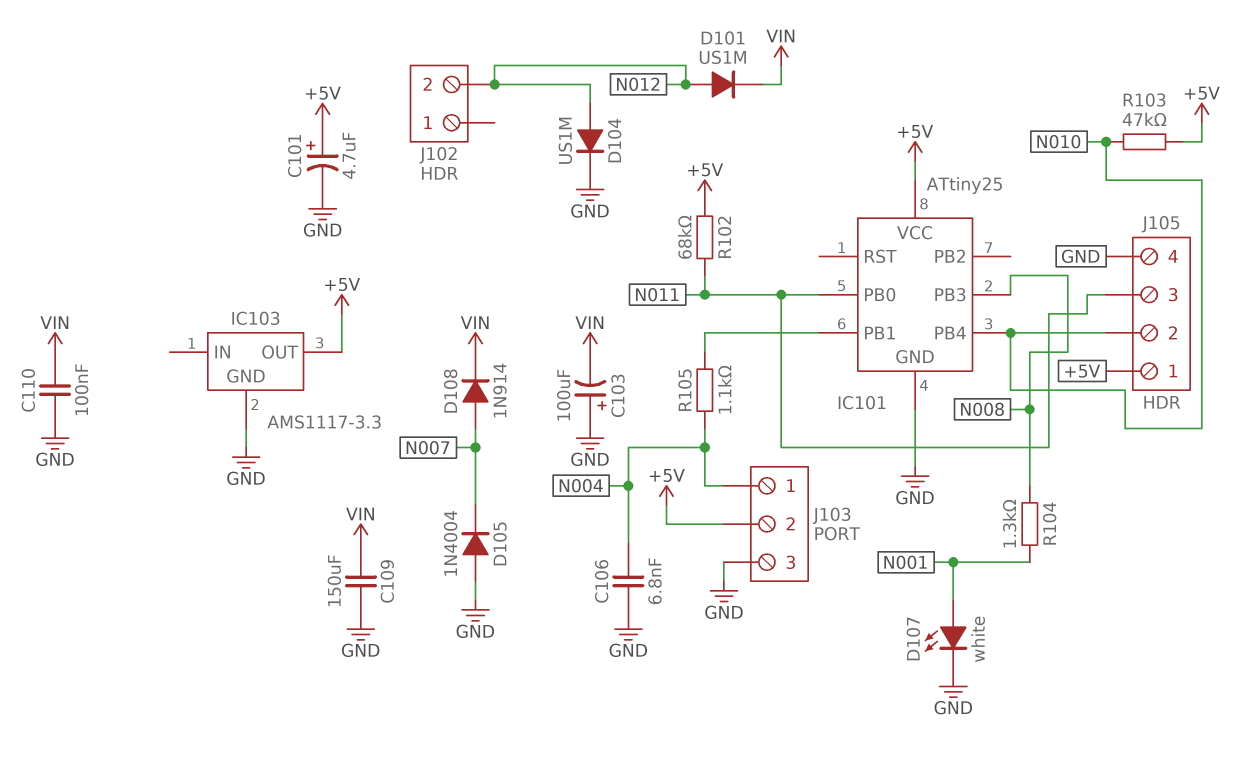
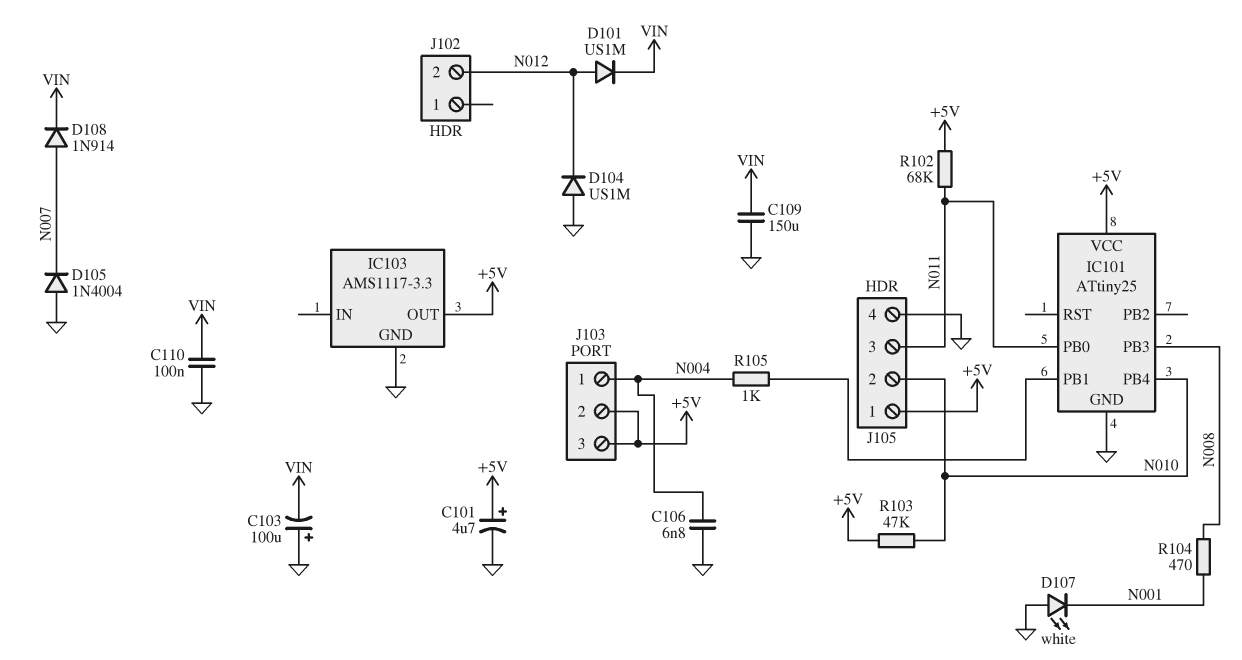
D104: diode US1M (A N012, K GND) -> diode US1M (A GND, K N012)
D107: LED white (A N001, K GND) -> LED white (A GND, K N001)
J103 pin 3: GND -> +5V
R104: 1.3k (N001, N008) -> 470 (N001, N008)
R105: 1.1k (IC101/PB1, N004) -> 1k (IC101/PB1, N004)

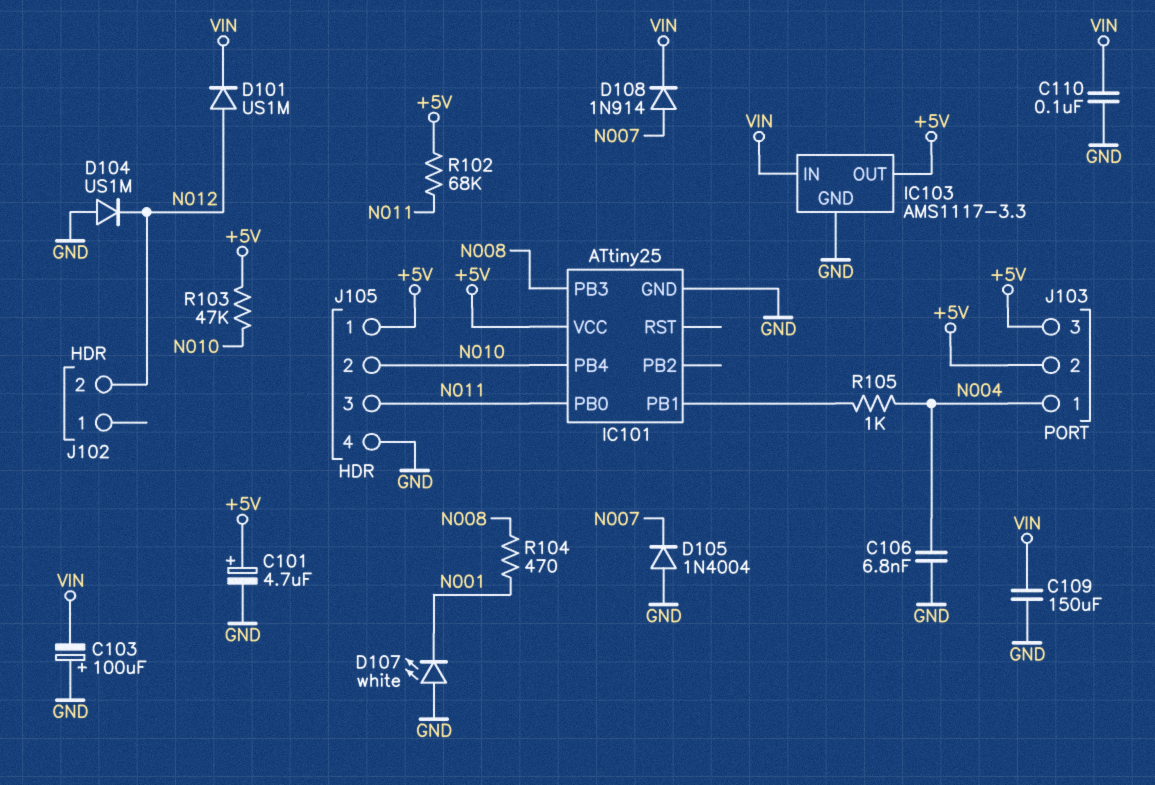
IC103 pin IN: none -> VIN

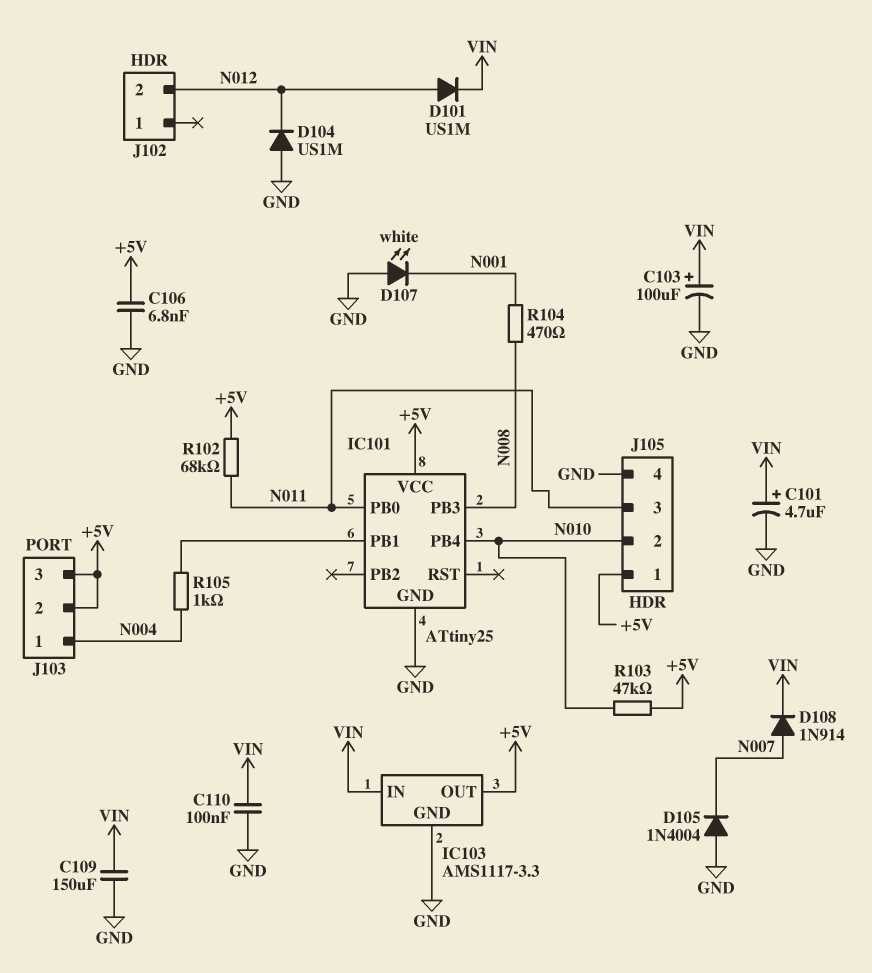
C101: 4.7uF (plus +5V, minus GND) -> 4.7uF (plus VIN, minus GND)
C103: 100uF (plus GND, minus VIN) -> 100uF (plus VIN, minus GND)
C106: 6.8nF (GND, N004) -> 6.8nF (+5V, GND)

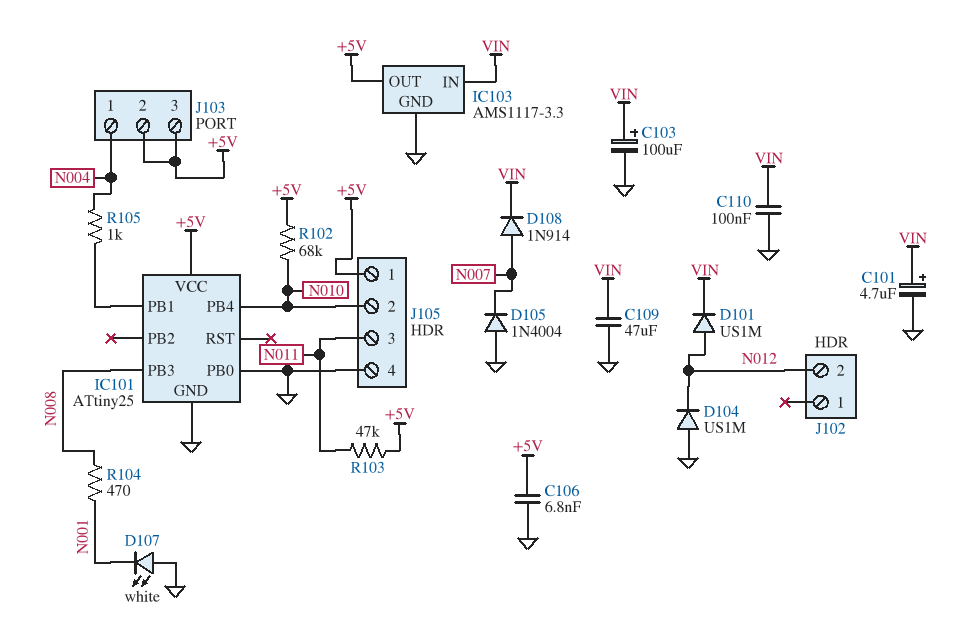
C109: 150uF (GND, VIN) -> 47uF (GND, VIN)
IC101 pin PB0: N011 -> GND
R102: 68k (+5V, N011) -> 68k (+5V, N010)
R103: 47k (+5V, N010) -> 47k (+5V, N011)

